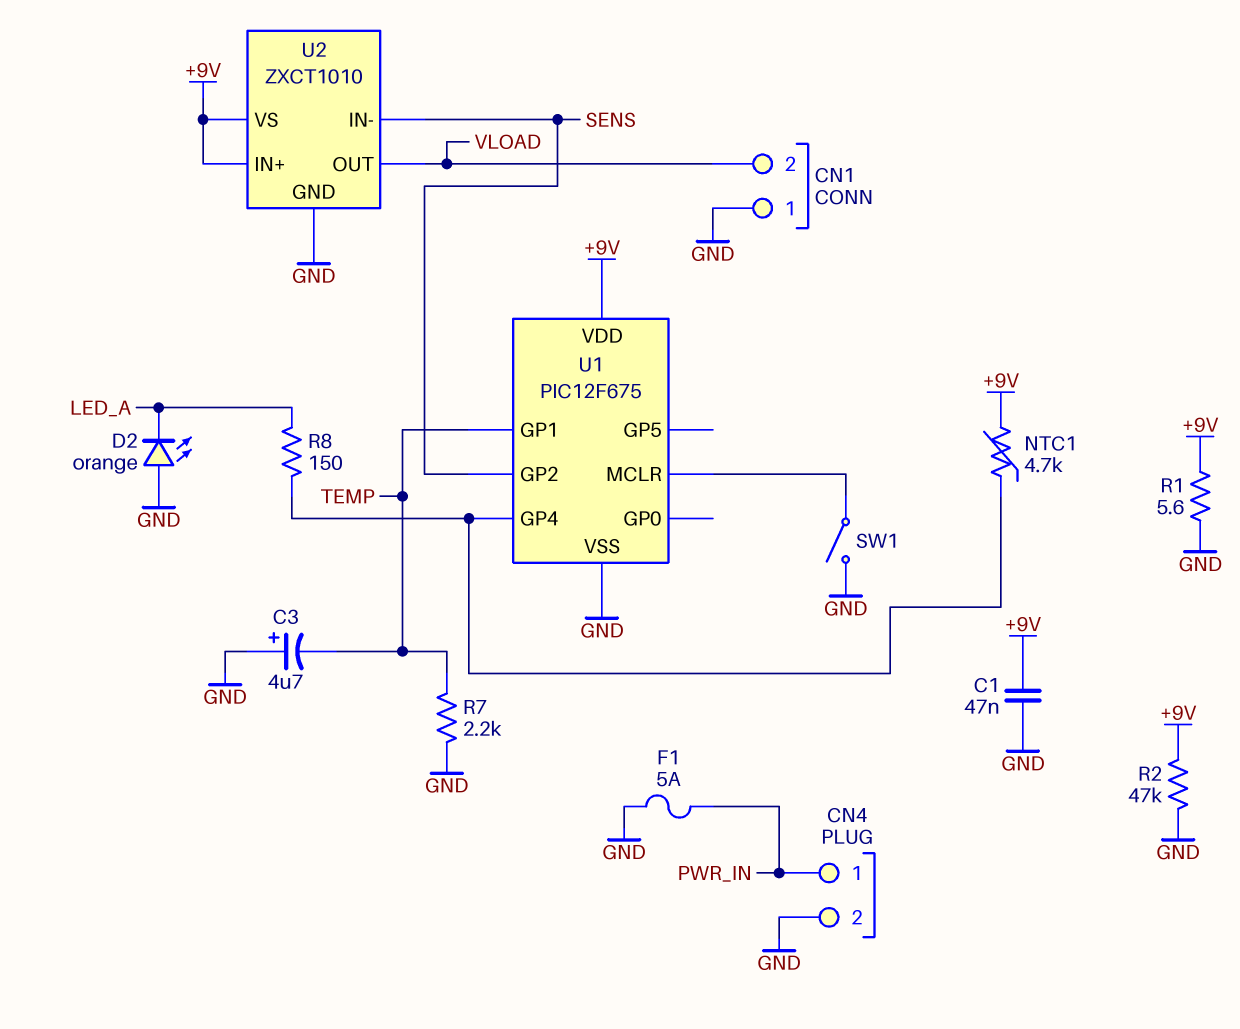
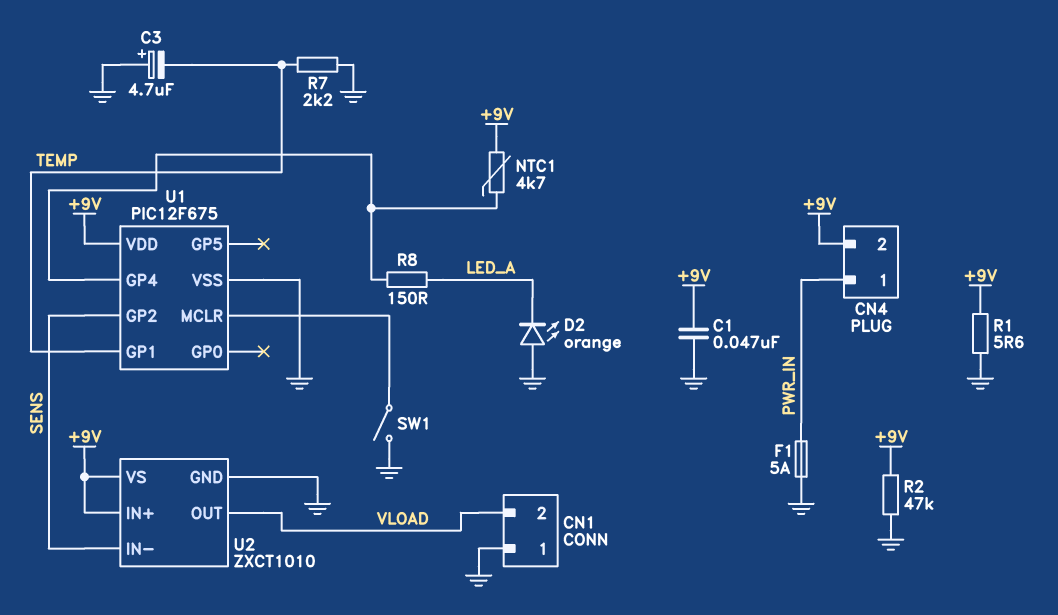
CN4 pin 2: GND -> +9V

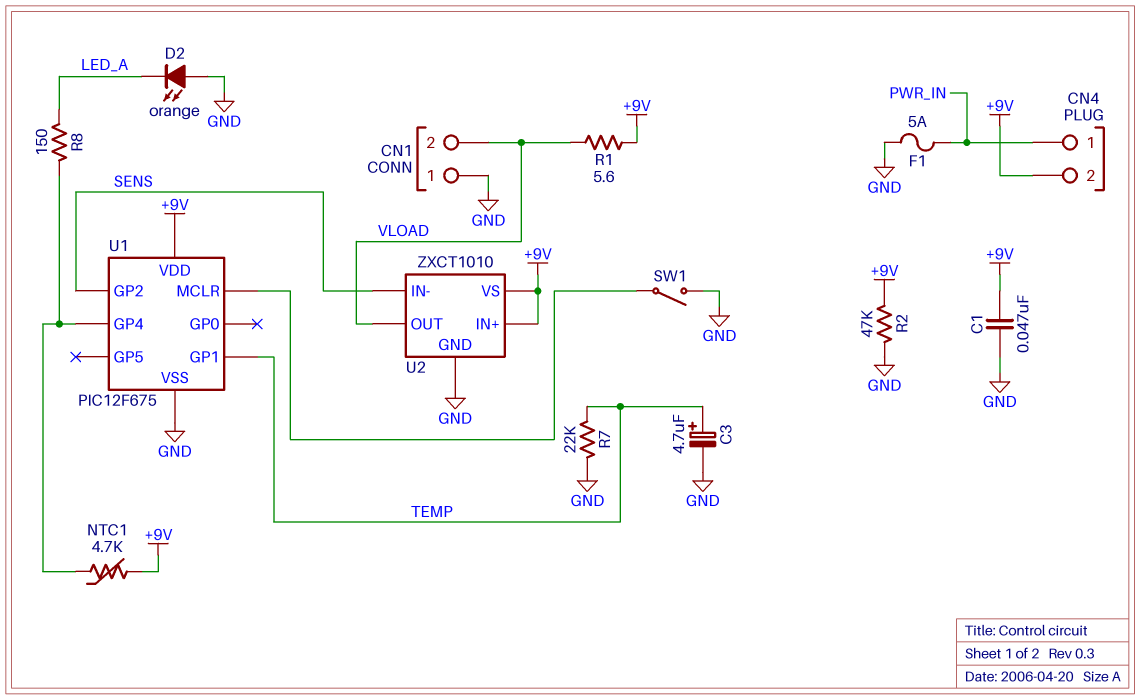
C3: 4.7uF (plus GND, minus TEMP) -> 4.7uF (plus TEMP, minus GND)
R1: 5.6 (+9V, GND) -> 5.6 (+9V, VLOAD)
R7: 2.2k (GND, TEMP) -> 22k (GND, TEMP)

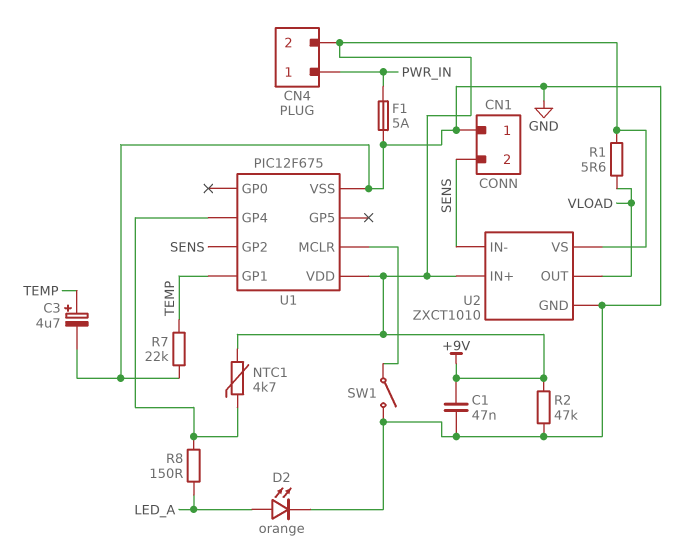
CN1 pin 2: VLOAD -> SENS
D2: LED orange (A GND, K LED_A) -> LED orange (A LED_A, K GND)

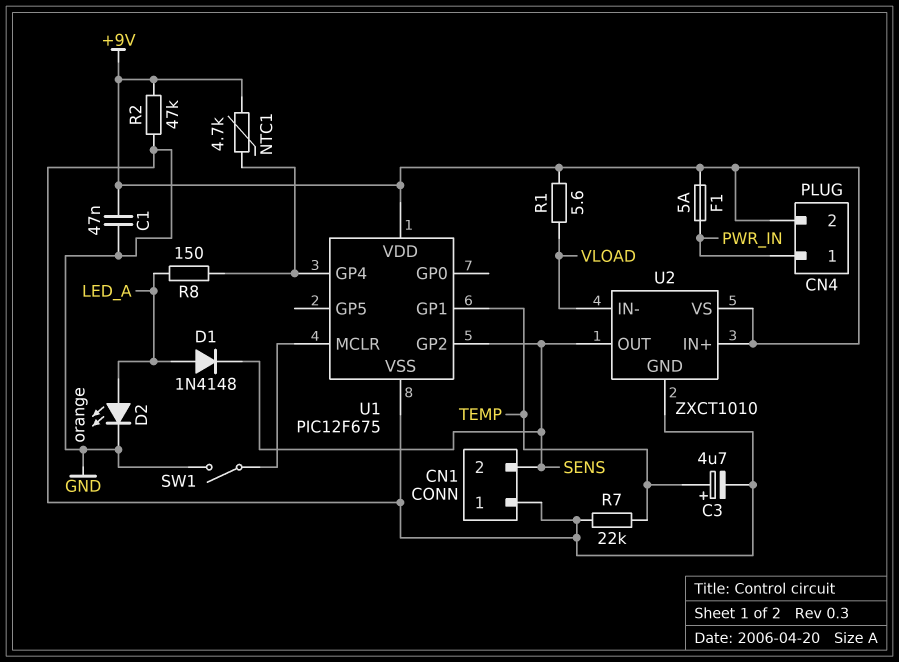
D1: none -> diode 1N4148 (A LED_A, K SENS)
F1: 5A (GND, PWR_IN) -> 5A (+9V, PWR_IN)
U2 pin IN-: SENS -> VLOAD
U2 pin OUT: VLOAD -> SENS

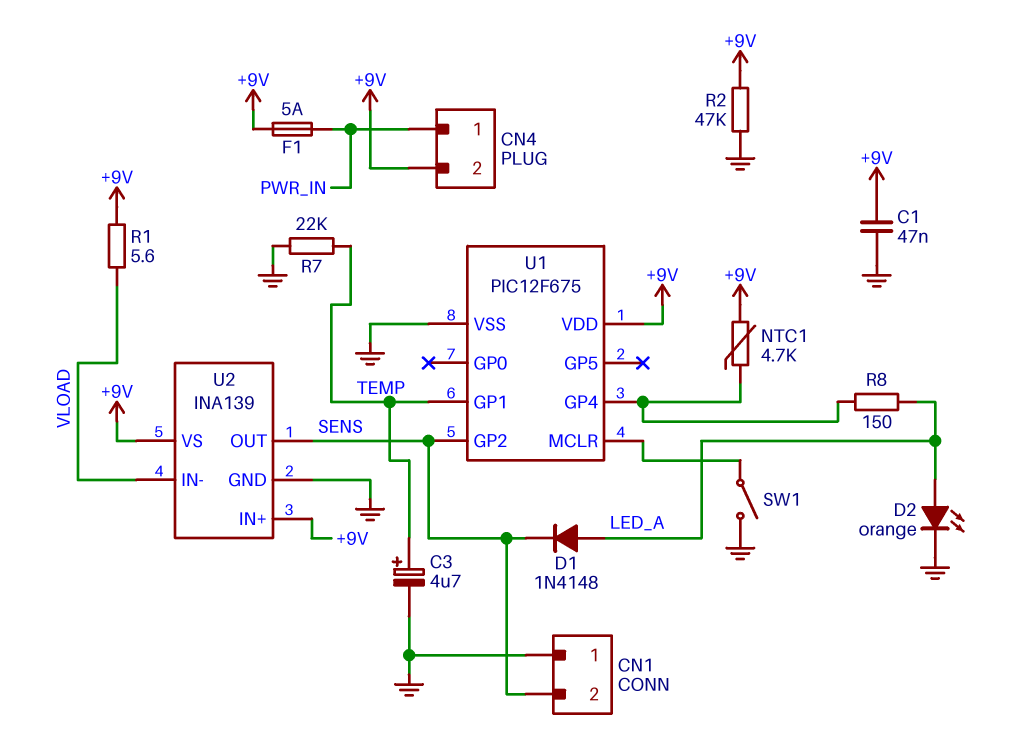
U2: ZXCT1010 -> INA139

